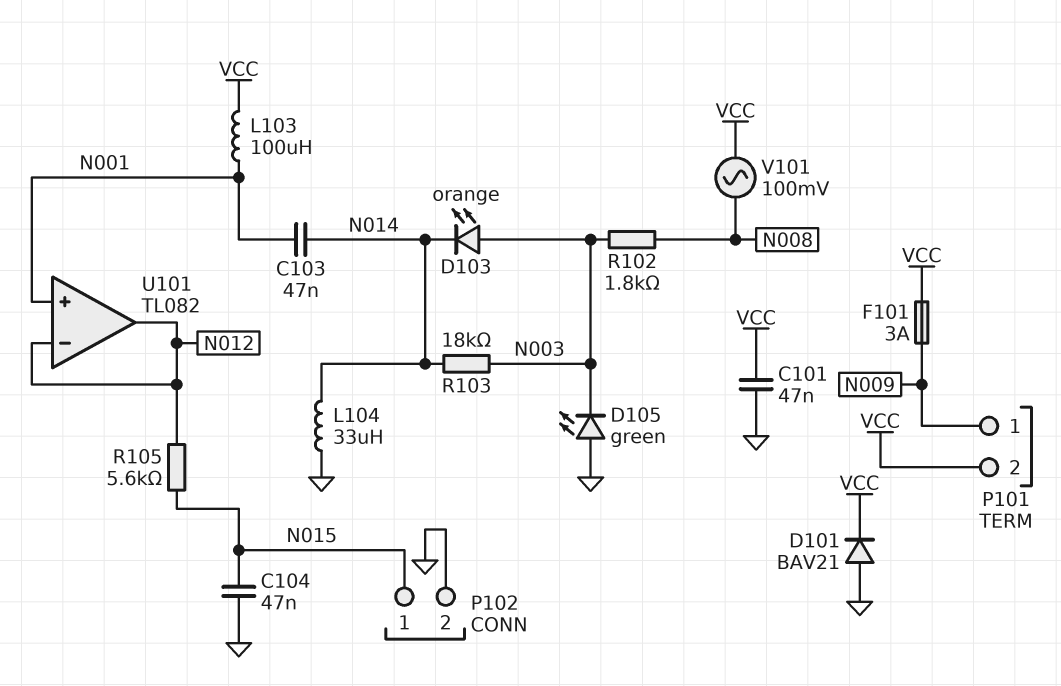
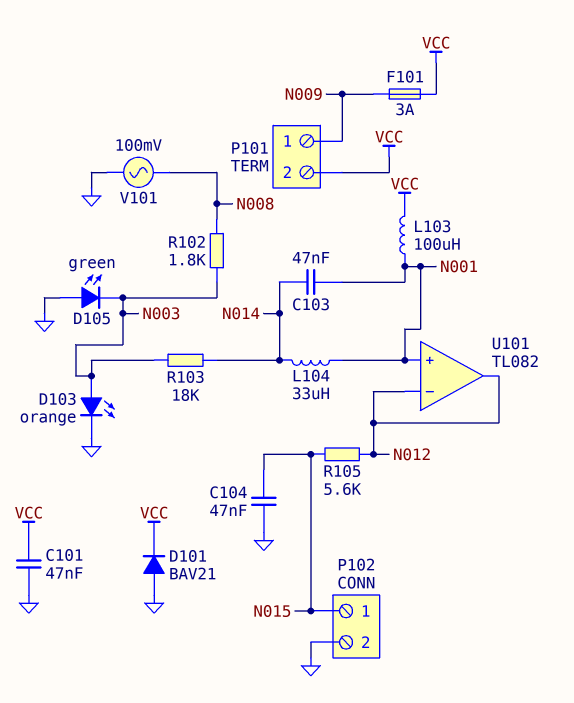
D103: LED orange (A N003, K N014) -> LED orange (A N003, K GND)
L104: 33uH (GND, N014) -> 33uH (N001, N014)
V101: AC 100mV (N008, VCC) -> AC 100mV (GND, N008)

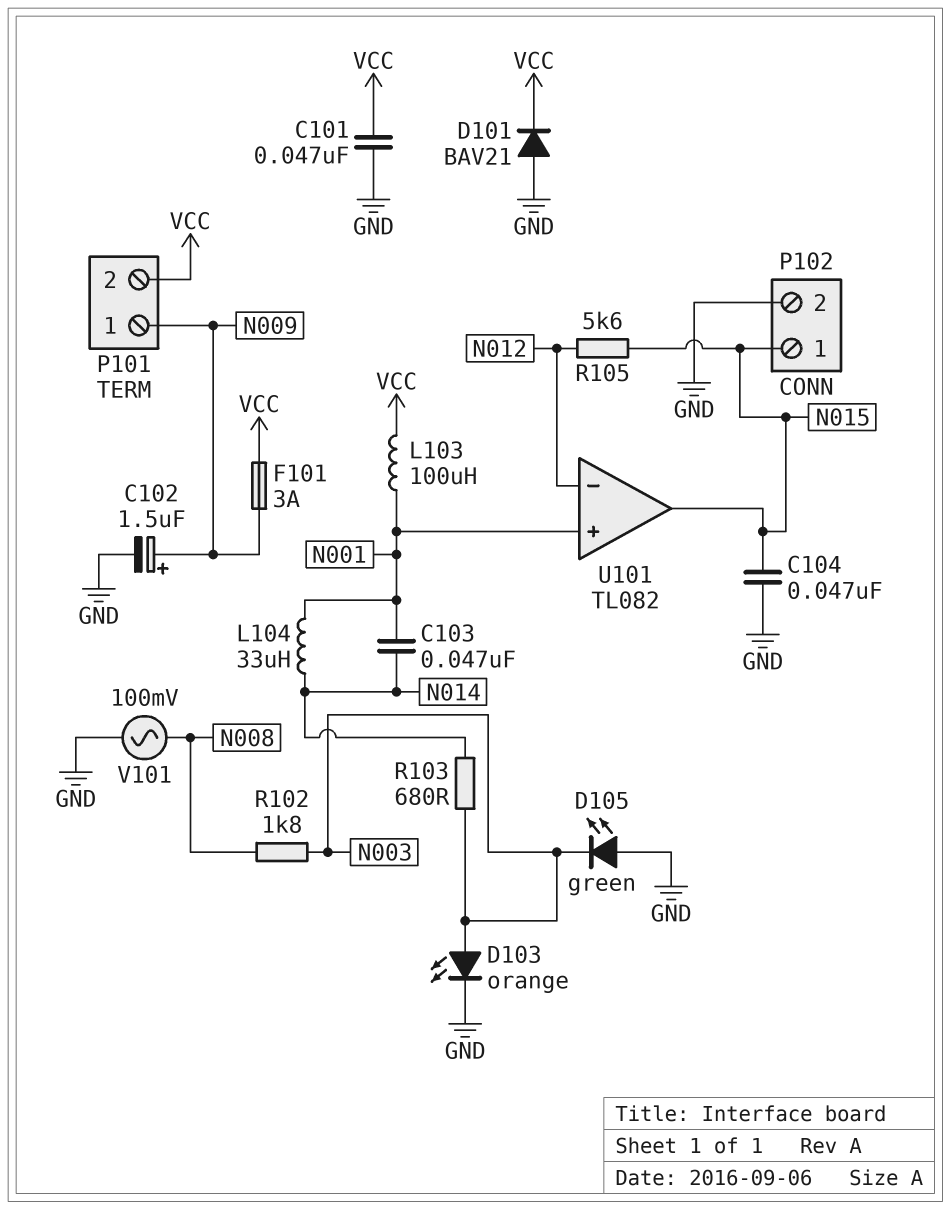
C102: none -> 1.5uF (plus N009, minus GND)
R103: 18k (N003, N014) -> 680 (N003, N014)
U101 pin out: N012 -> N015

